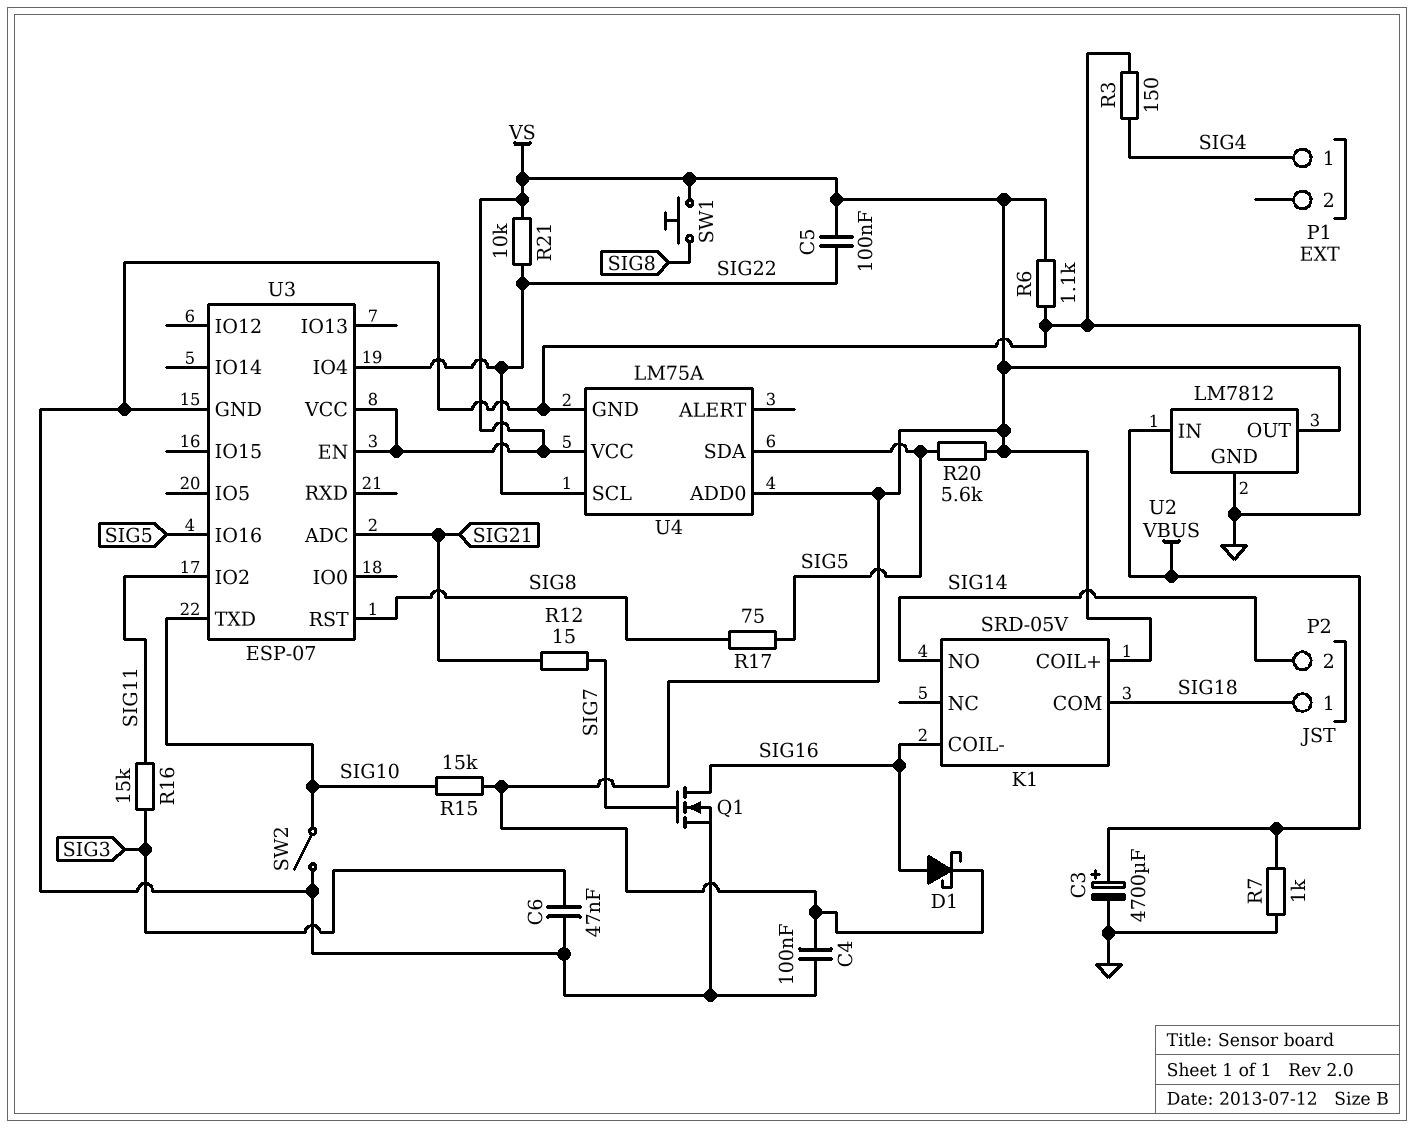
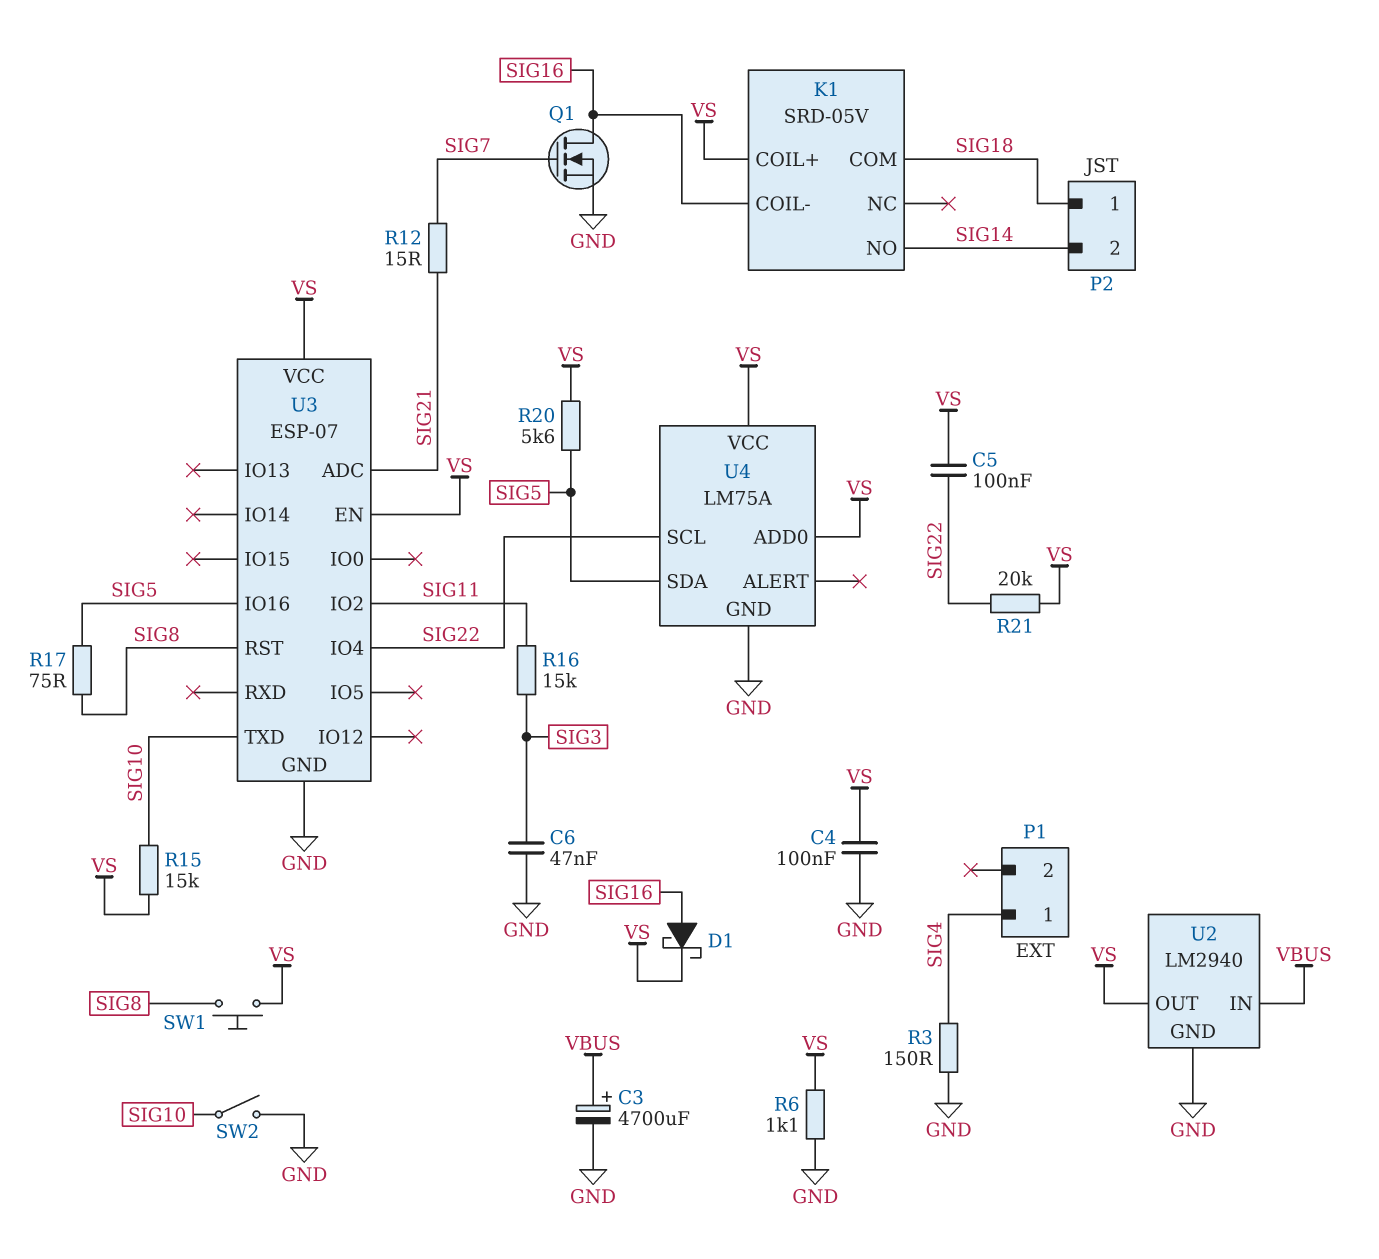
R7: 1k (GND, VBUS) -> none
R21: 10k (SIG22, VS) -> 20k (SIG22, VS)
U2: LM7812 -> LM2940

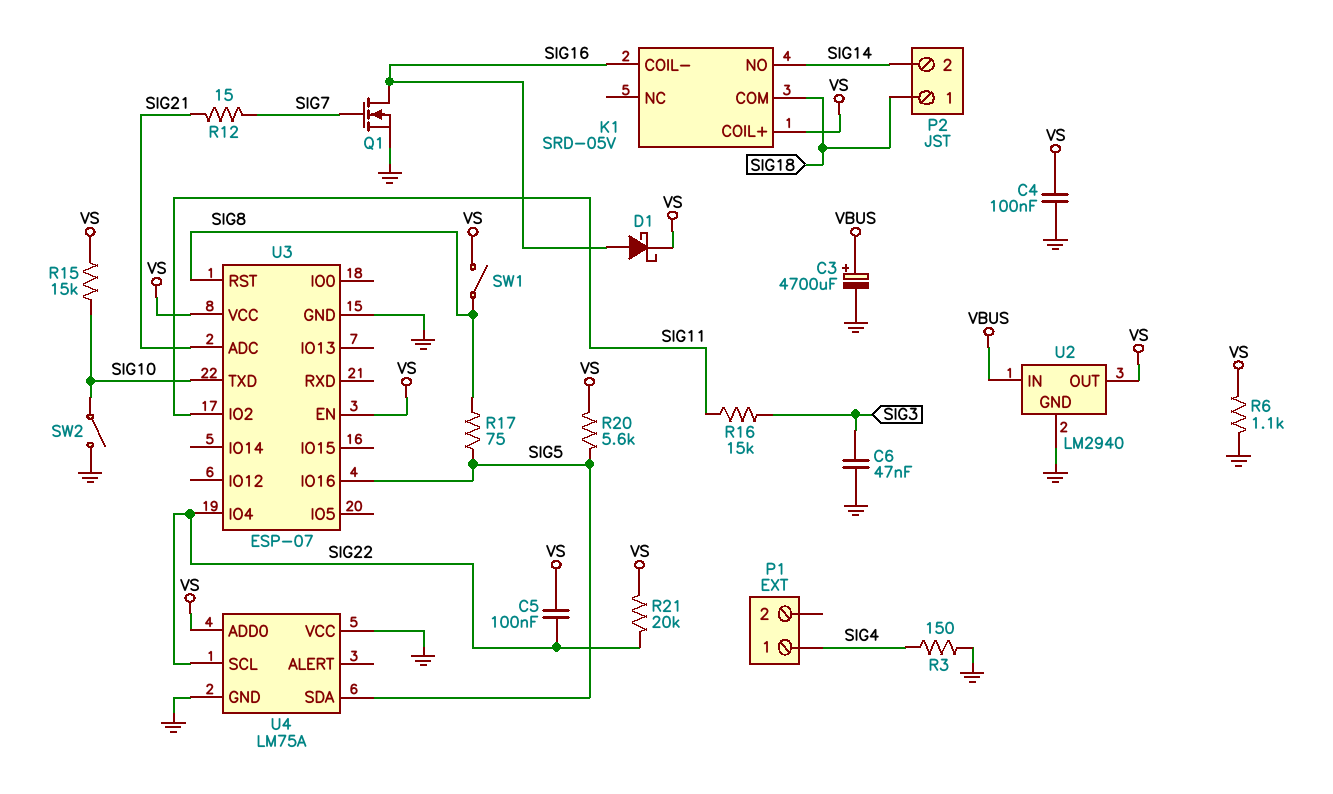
SW1: button (SIG8, VS) -> switch (SIG8, VS)
U4 pin VCC: VS -> GND

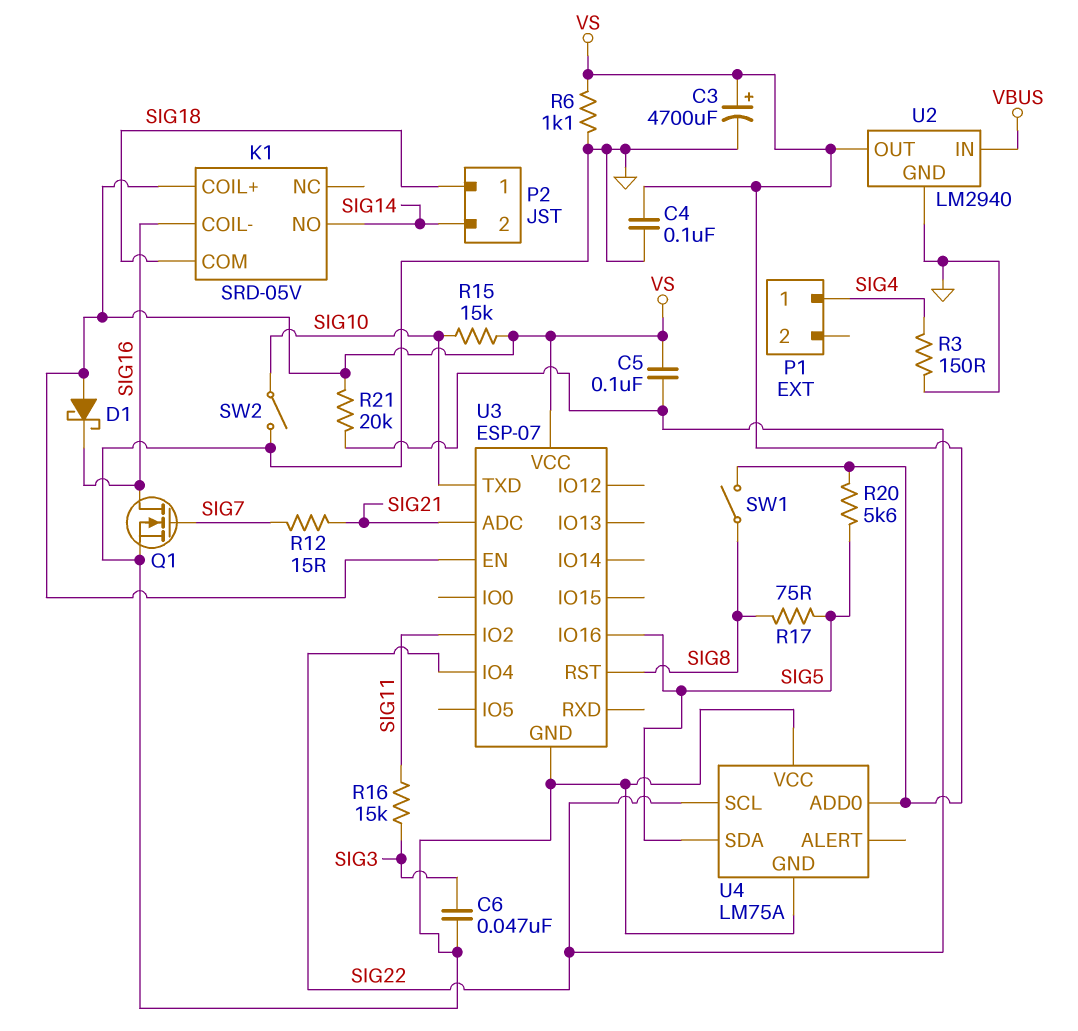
C3: 4700uF (plus VBUS, minus GND) -> 4700uF (plus VS, minus GND)
D1: schottky (A SIG16, K VS) -> schottky (A VS, K SIG16)

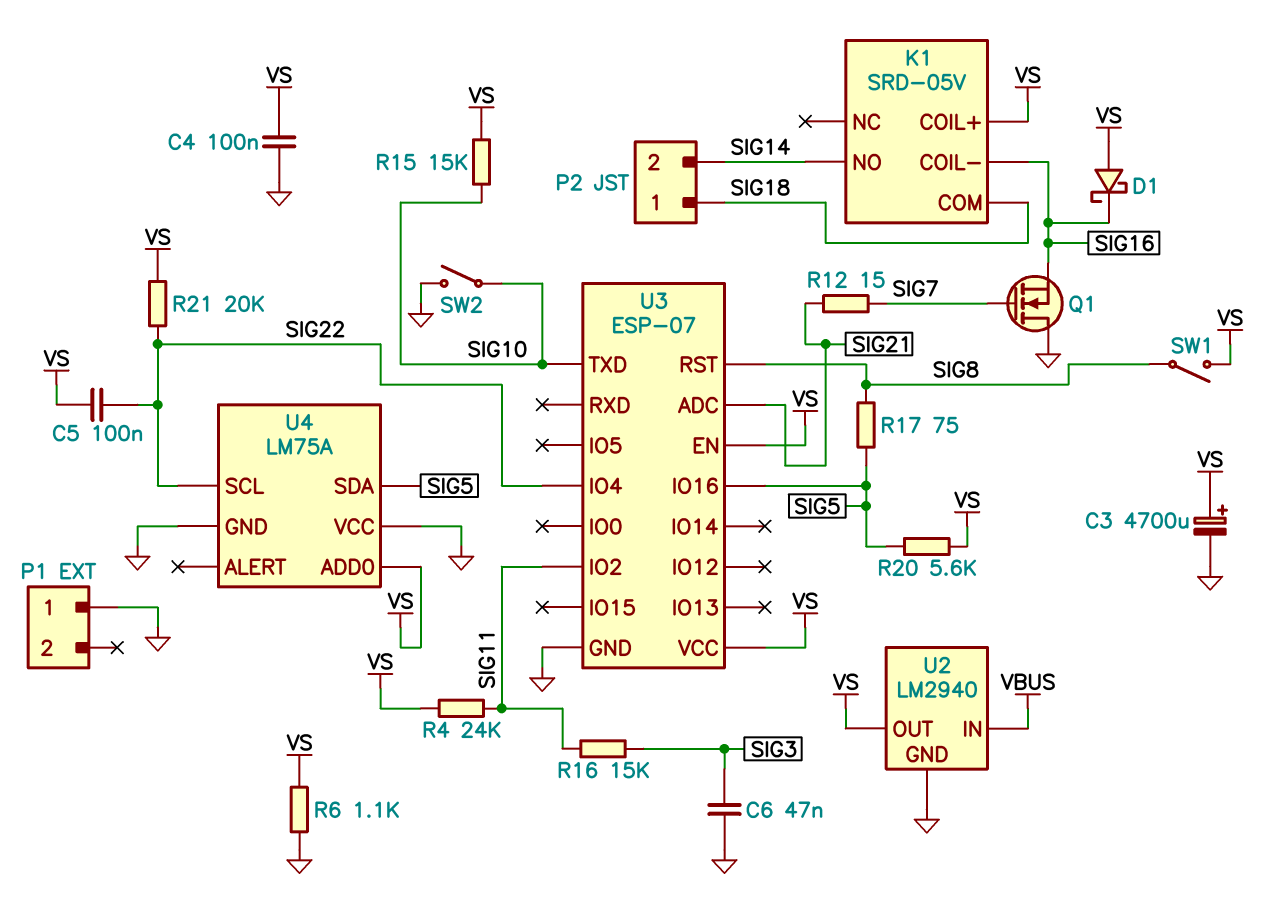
P1 pin 1: SIG4 -> GND
Q1: NMOS (G SIG7, D SIG16, S GND) -> NMOS (G SIG7, D GND, S SIG16)
R3: 150 (GND, SIG4) -> none
R4: none -> 24k (SIG11, VS)

